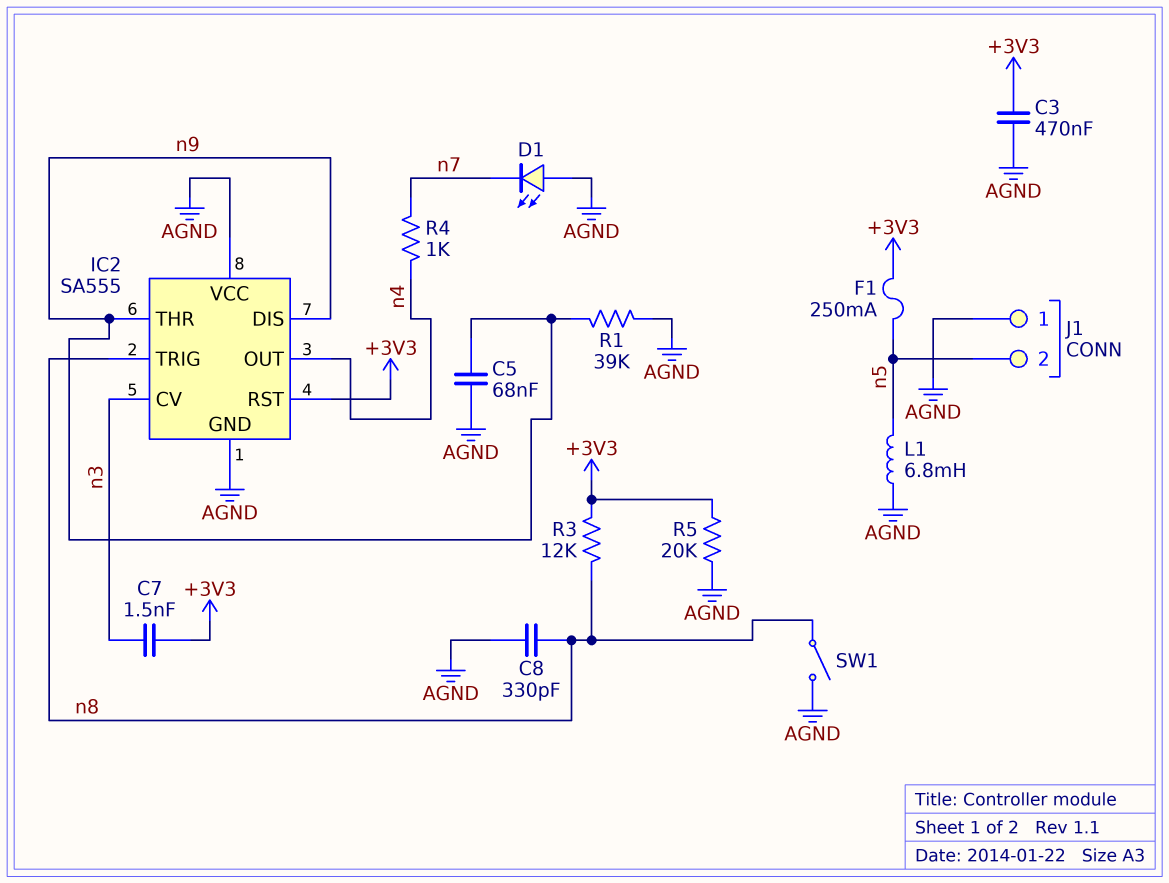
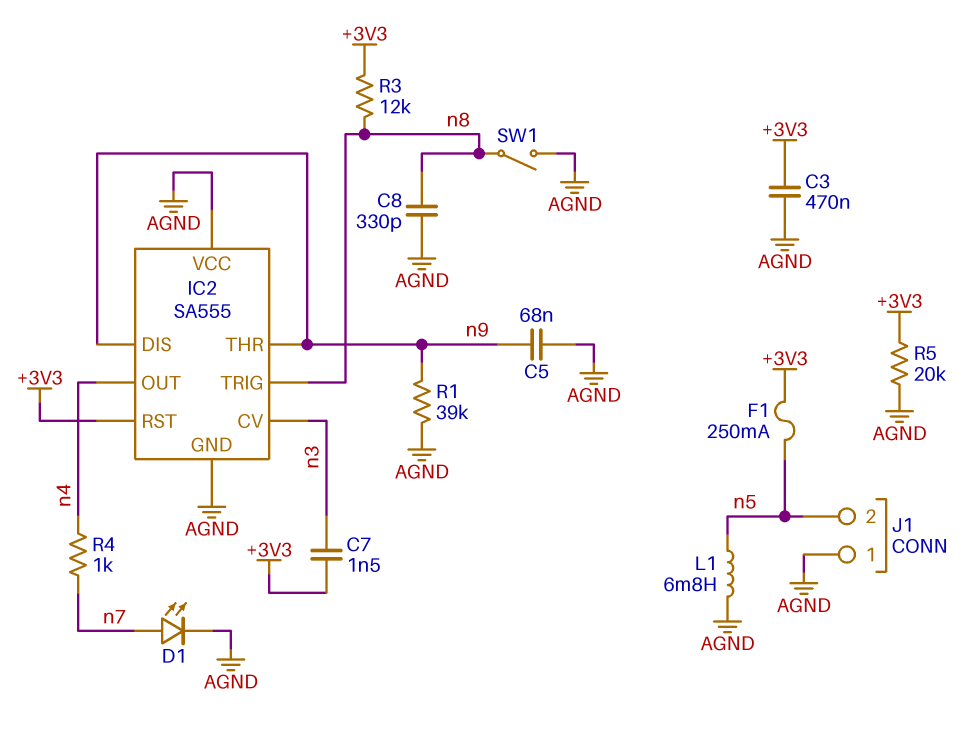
D1: LED (A AGND, K n7) -> LED (A n7, K AGND)

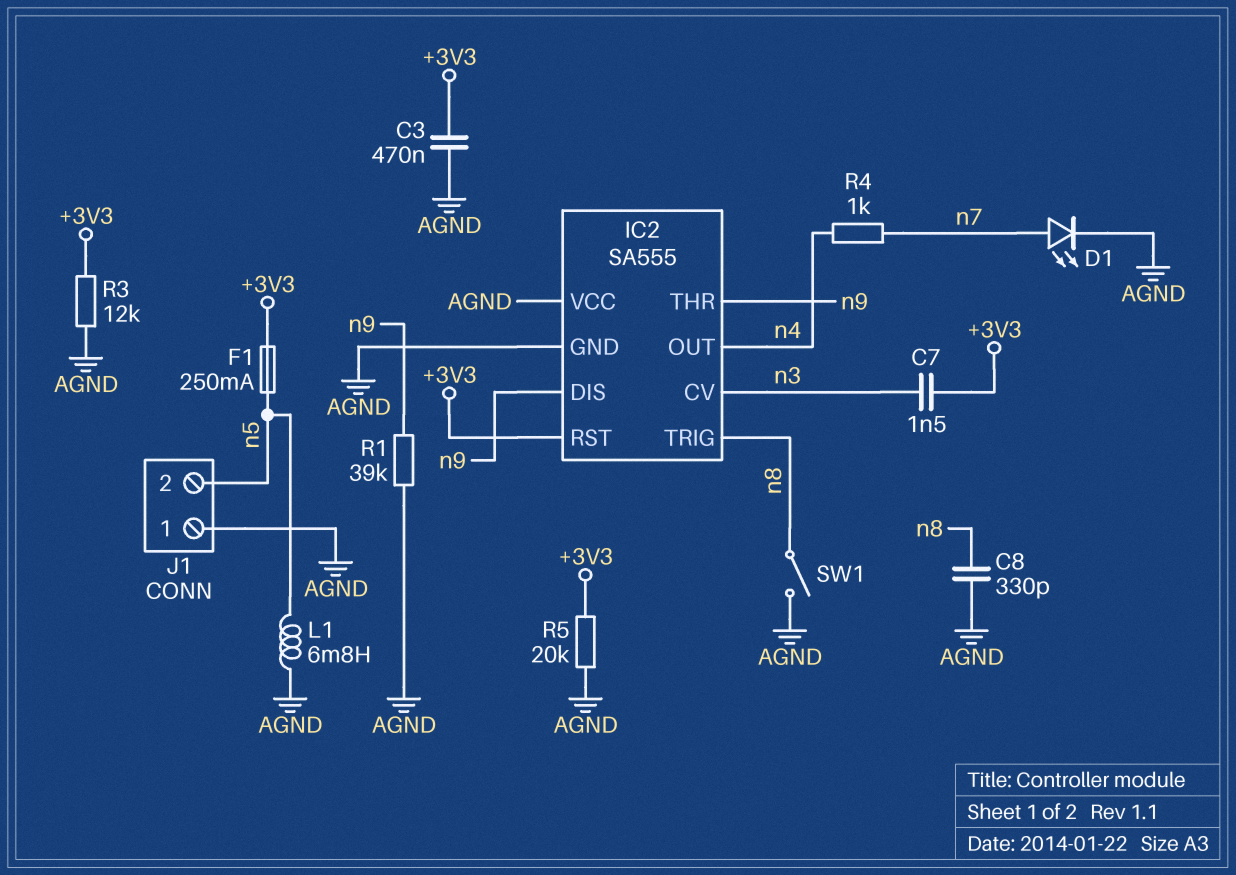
C5: 68nF (AGND, n9) -> none
R3: 12k (+3V3, n8) -> 12k (+3V3, AGND)

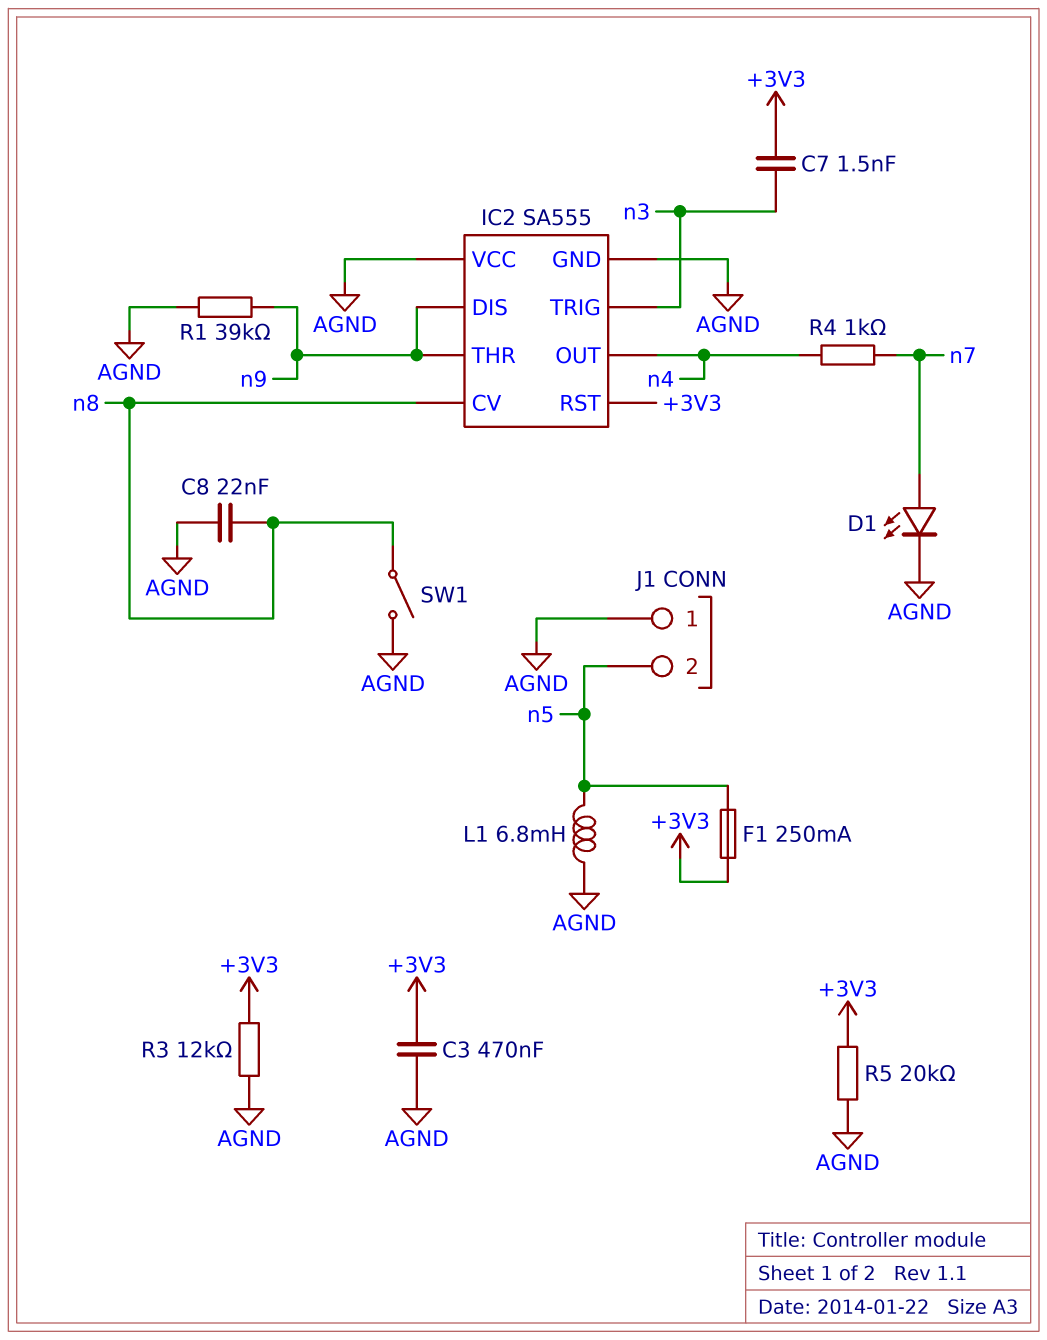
C8: 330pF (AGND, n8) -> 22nF (AGND, n8)
IC2 pin CV: n3 -> n8
IC2 pin TRIG: n8 -> n3

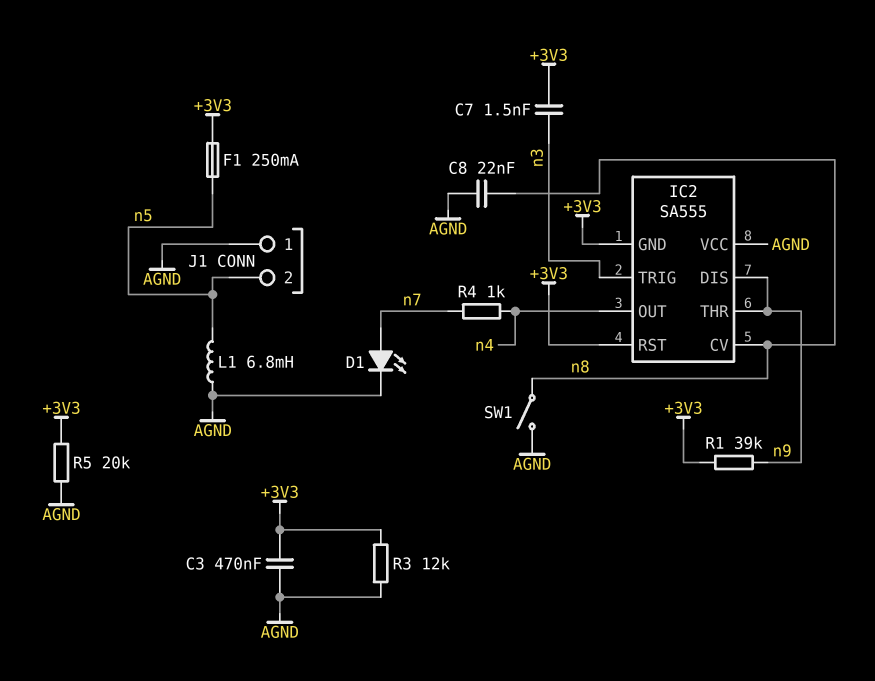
IC2 pin GND: AGND -> +3V3
R1: 39k (AGND, n9) -> 39k (+3V3, n9)

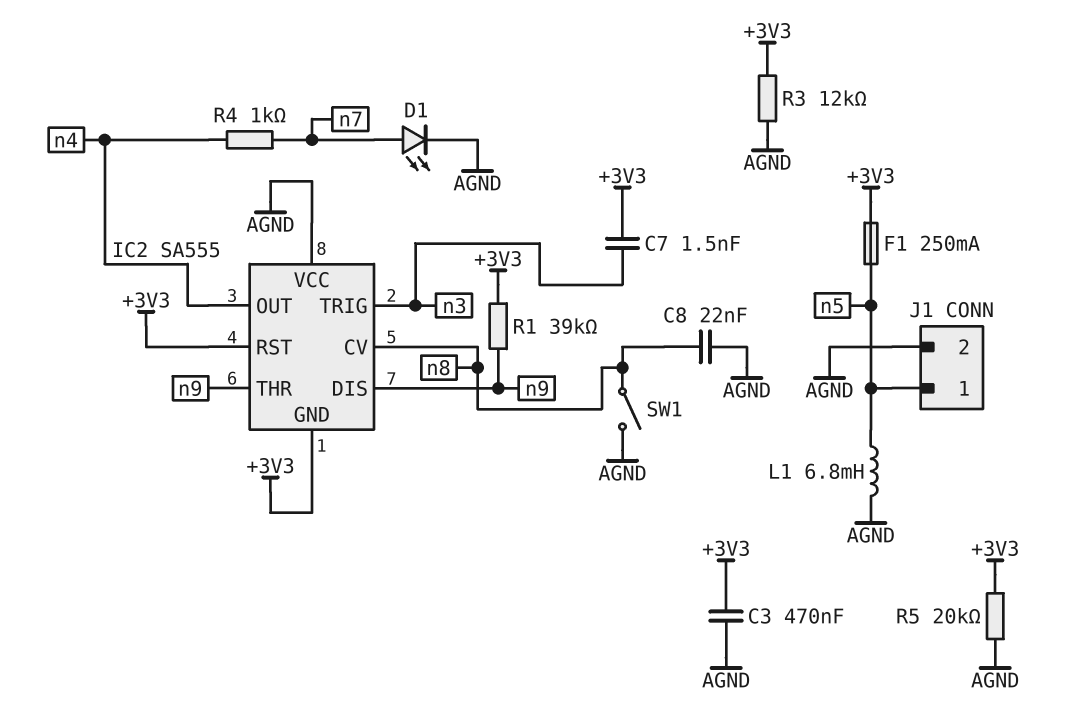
J1 pin 1: AGND -> n5
J1 pin 2: n5 -> AGND

